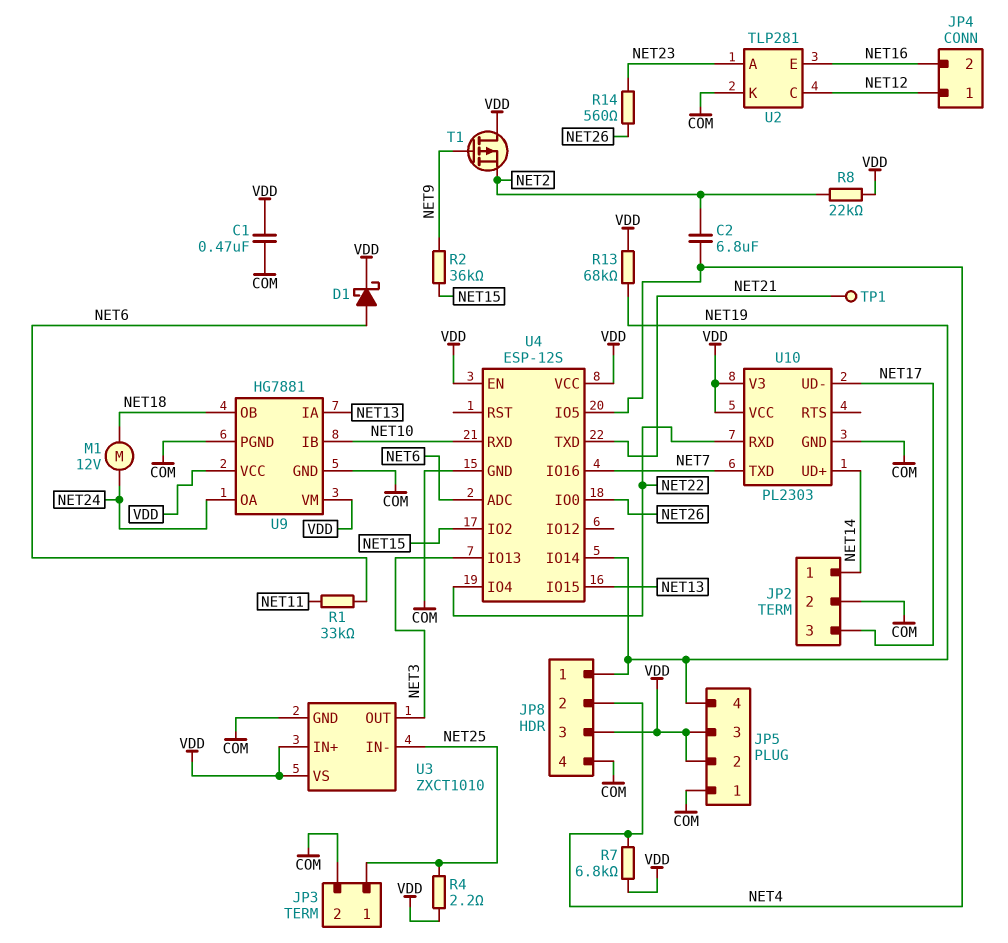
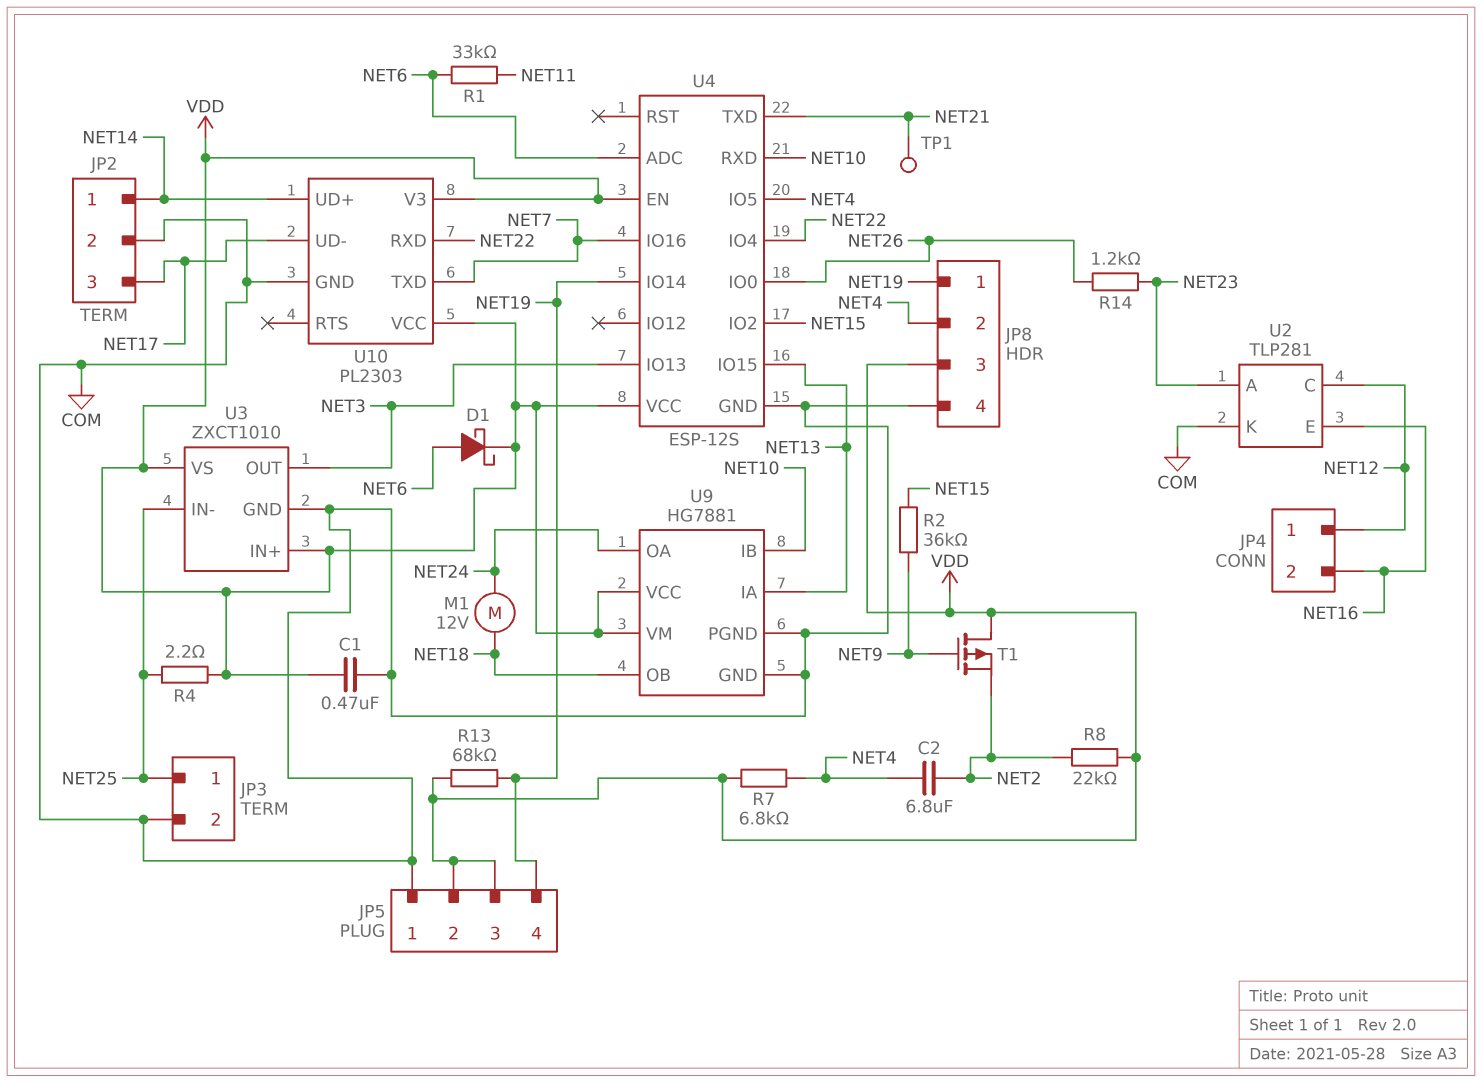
R14: 560 (NET23, NET26) -> 1.2k (NET23, NET26)

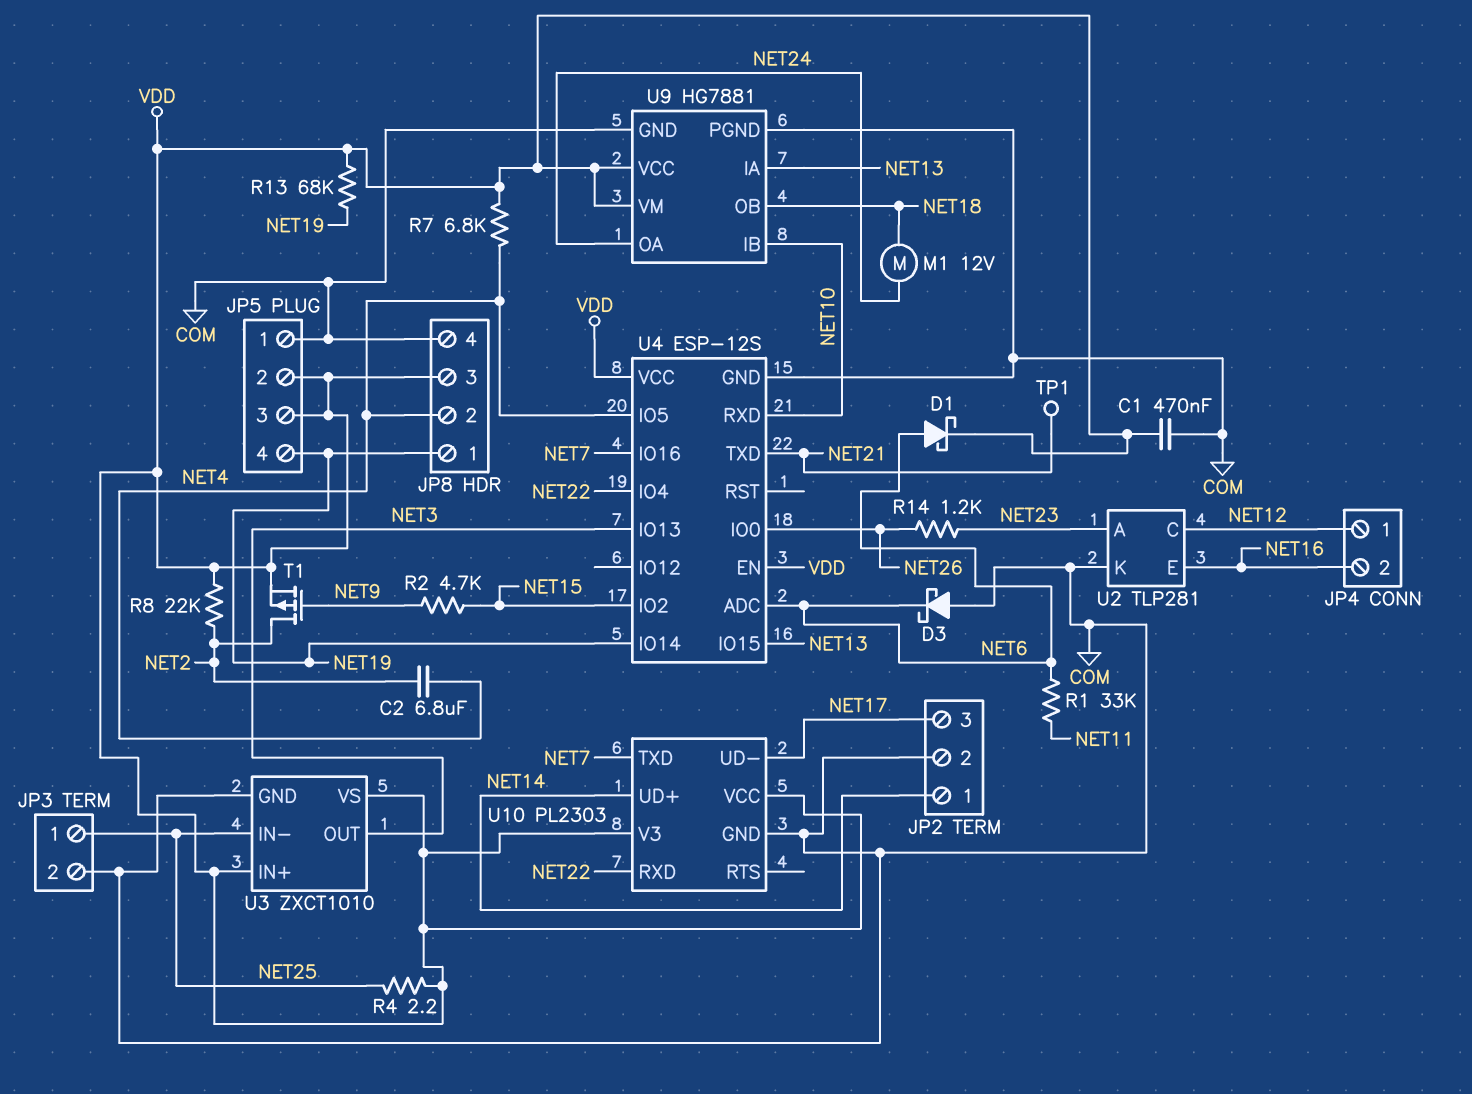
D3: none -> schottky (A COM, K NET6)
R2: 36k (NET9, NET15) -> 4.7k (NET9, NET15)
T1: PMOS (G NET9, D VDD, S NET2) -> PMOS (G NET9, D NET2, S VDD)

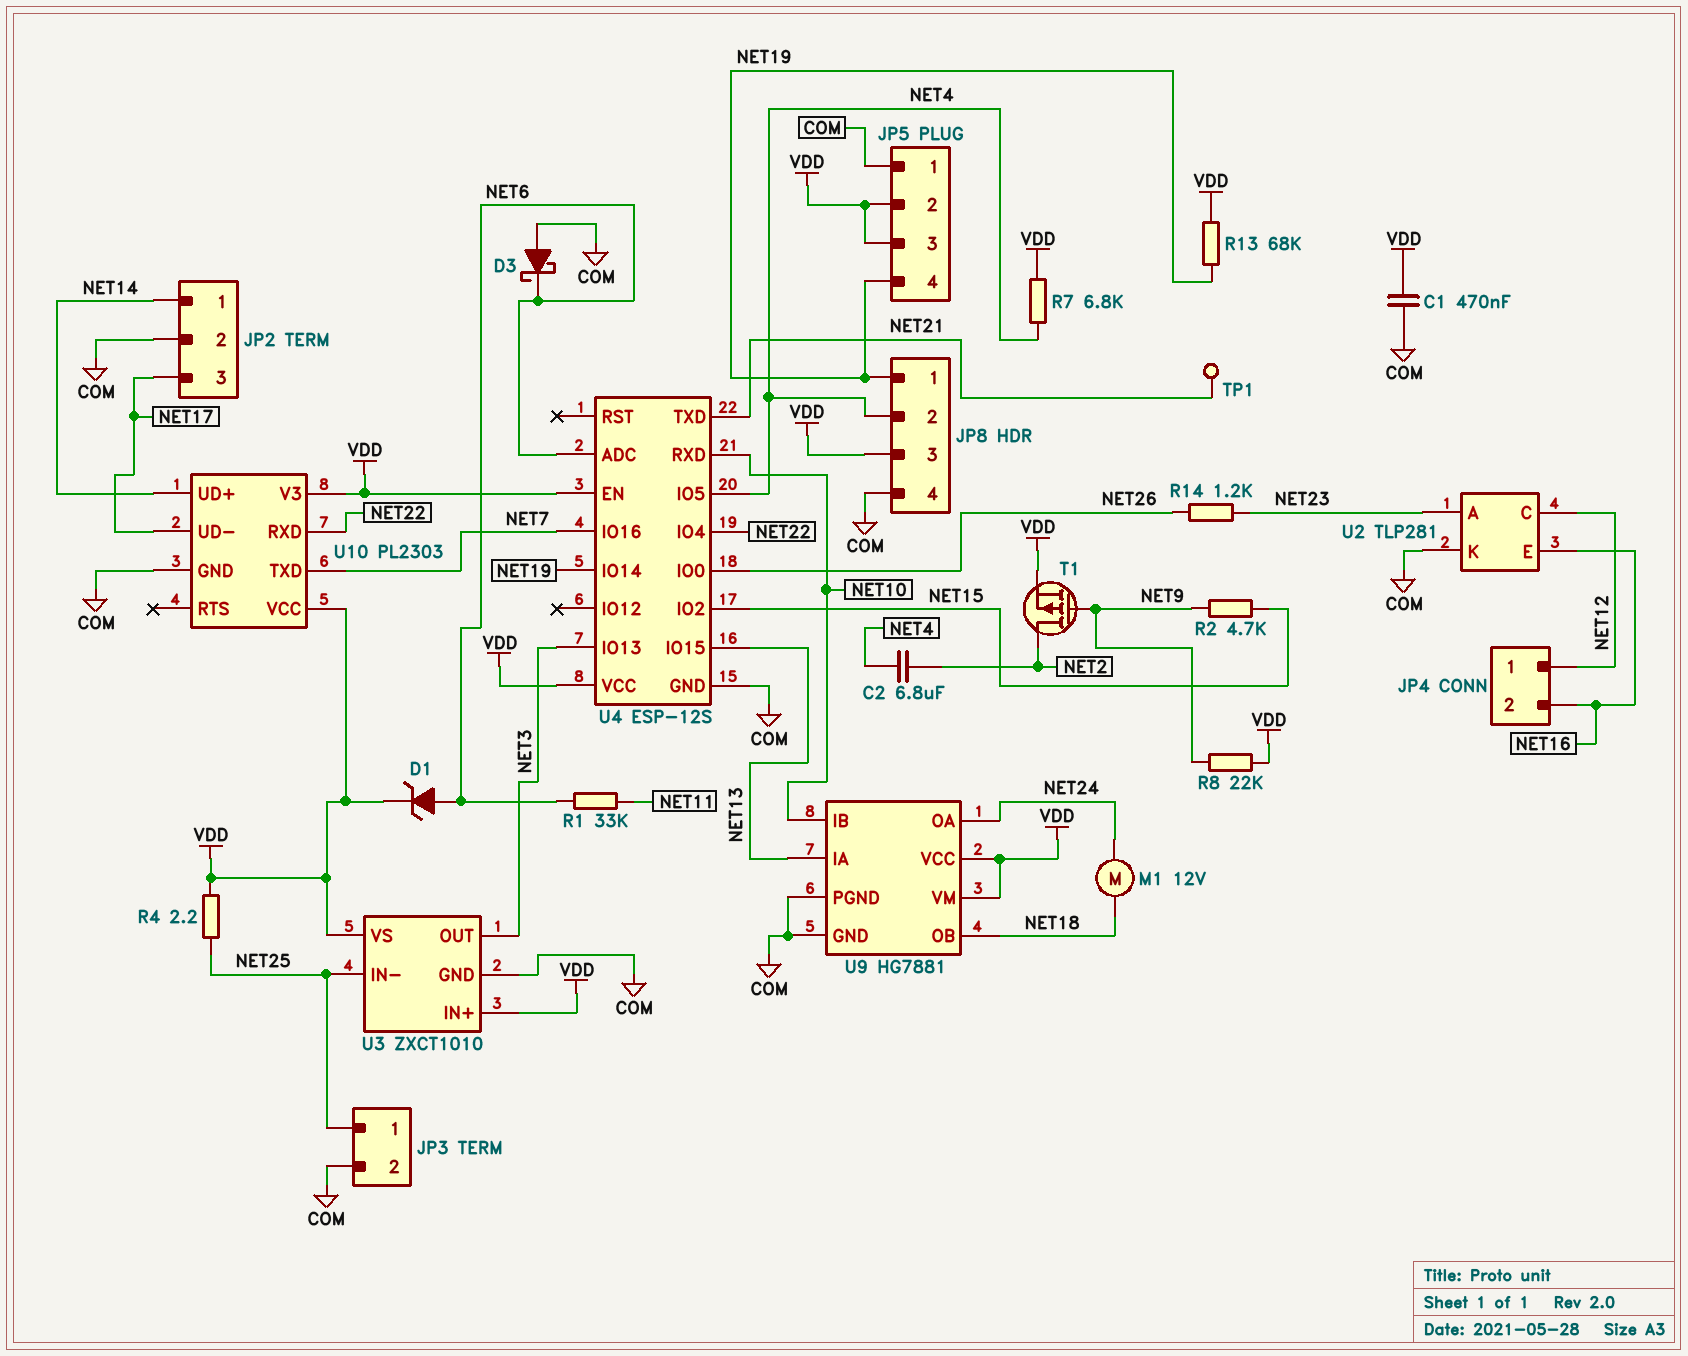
D1: schottky (A NET6, K VDD) -> zener (A NET6, K VDD)
R8: 22k (NET2, VDD) -> 22k (NET9, VDD)

